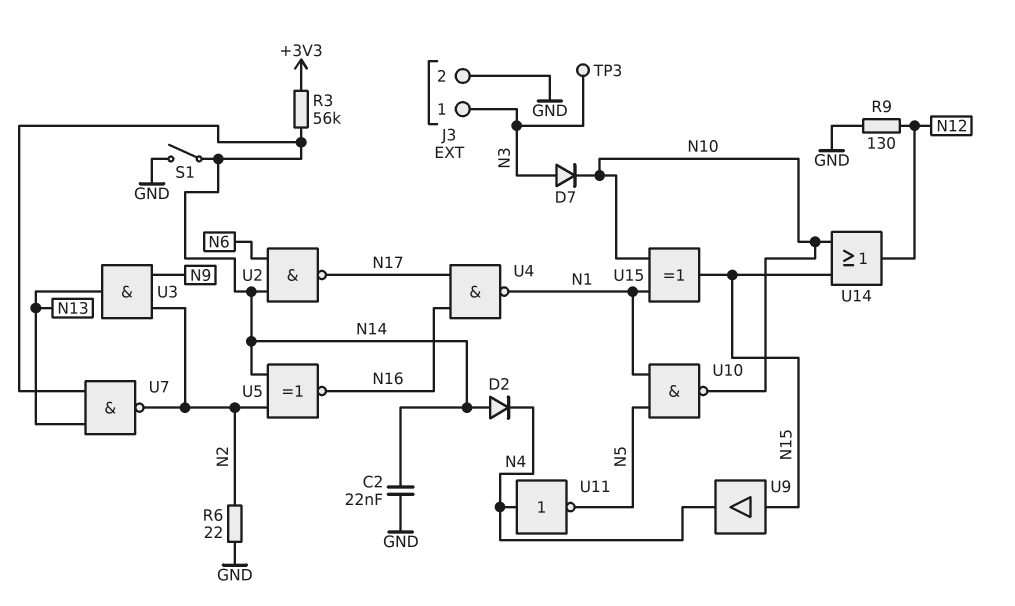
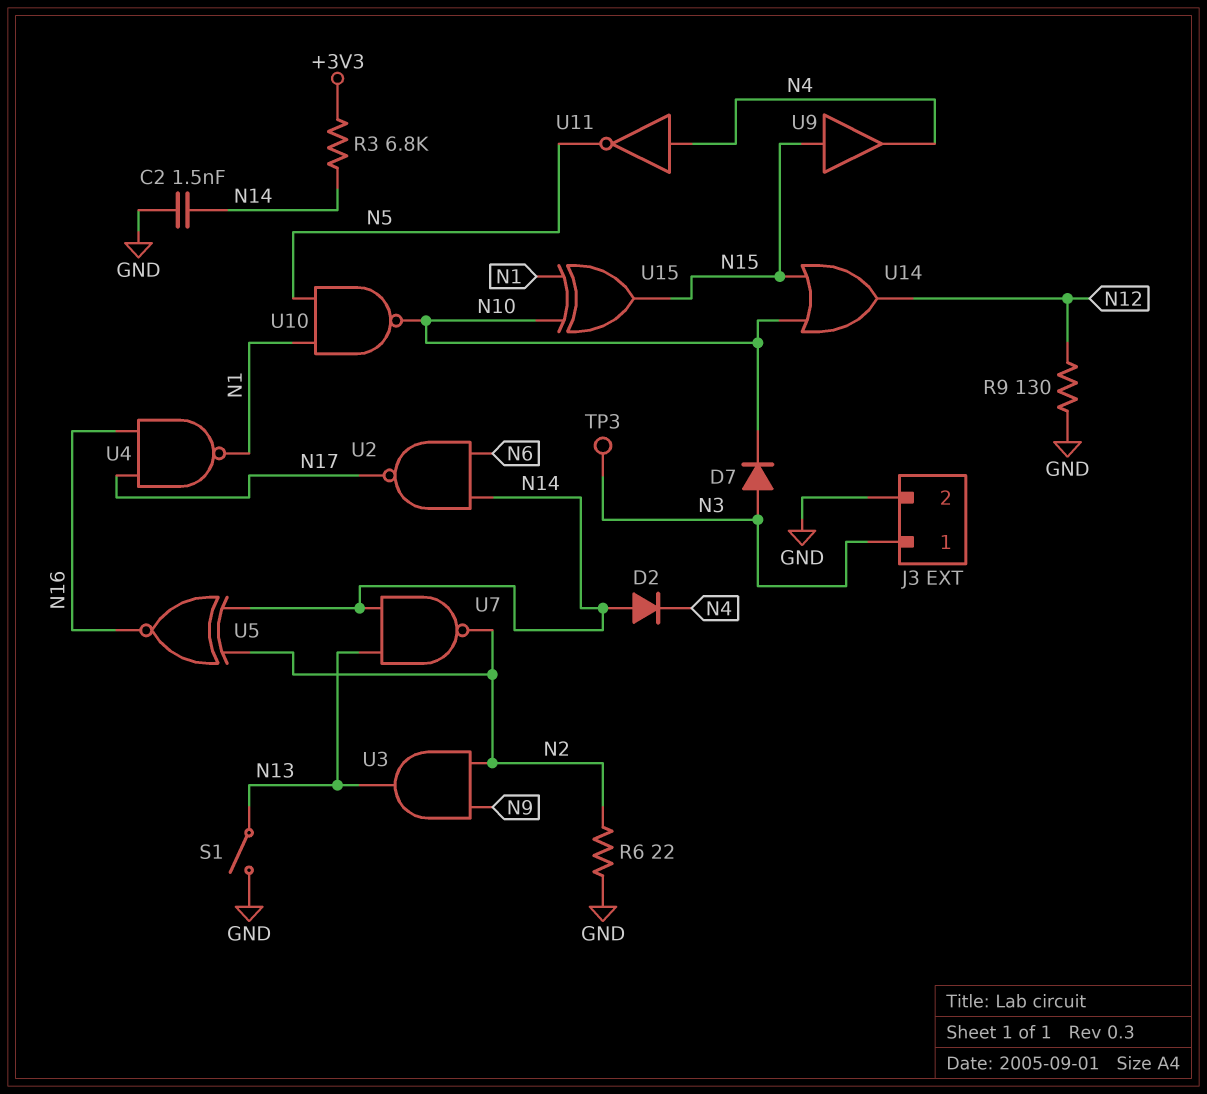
C2: 22nF (GND, N14) -> 1.5nF (GND, N14)
R3: 56k (+3V3, N14) -> 6.8k (+3V3, N14)
S1: switch (GND, N14) -> switch (GND, N13)

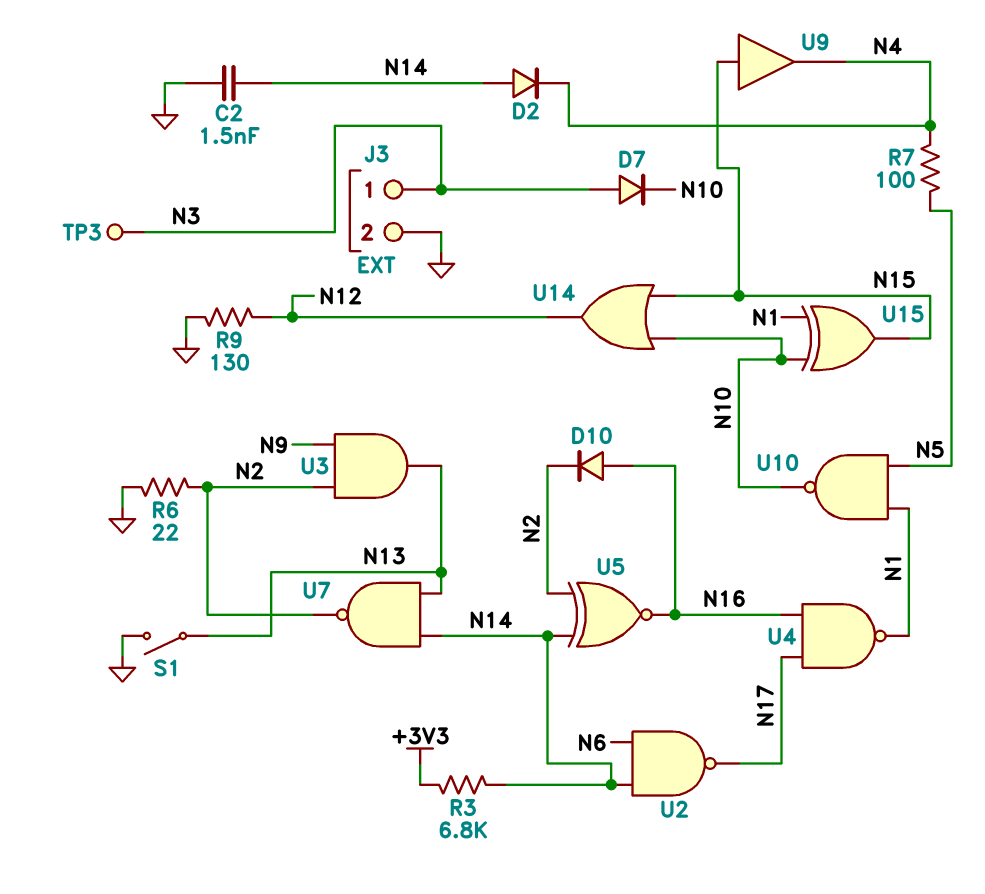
D10: none -> diode (A N16, K N2)
R7: none -> 100 (N4, N5)
U11: NOT (in N4, out N5) -> none

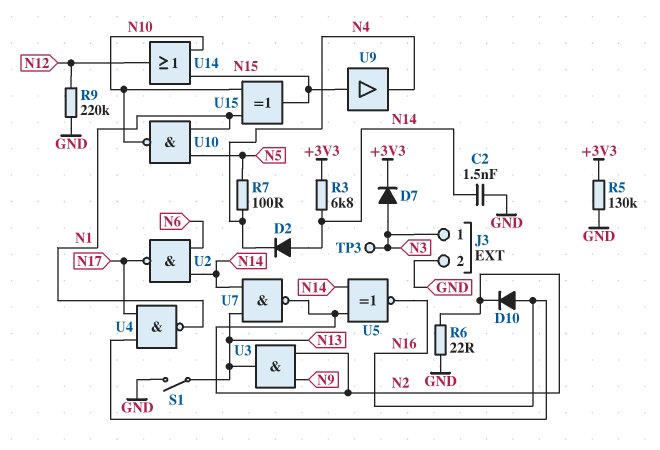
D7: diode (A N3, K N10) -> diode (A N3, K +3V3)
R5: none -> 130k (+3V3, GND)
R9: 130 (GND, N12) -> 220k (GND, N12)

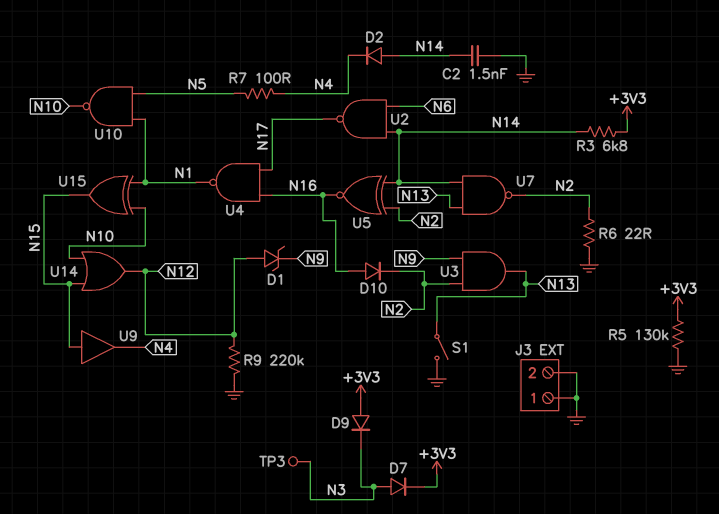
D1: none -> zener (A N12, K N9)
D9: none -> diode (A +3V3, K N3)
J3 pin 1: N3 -> GND

